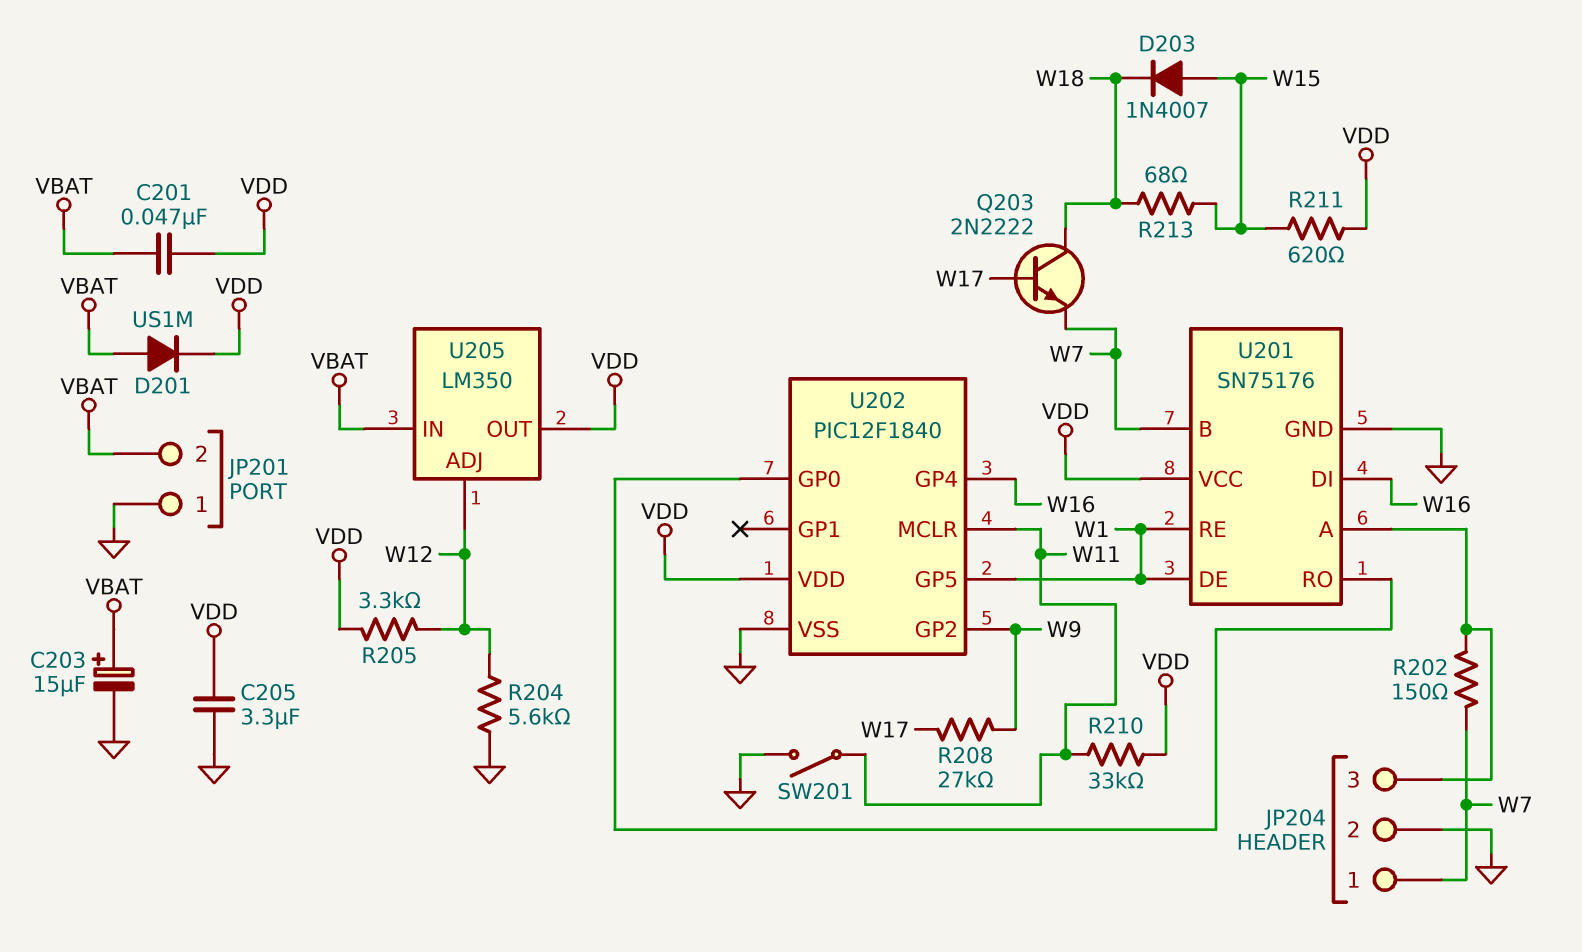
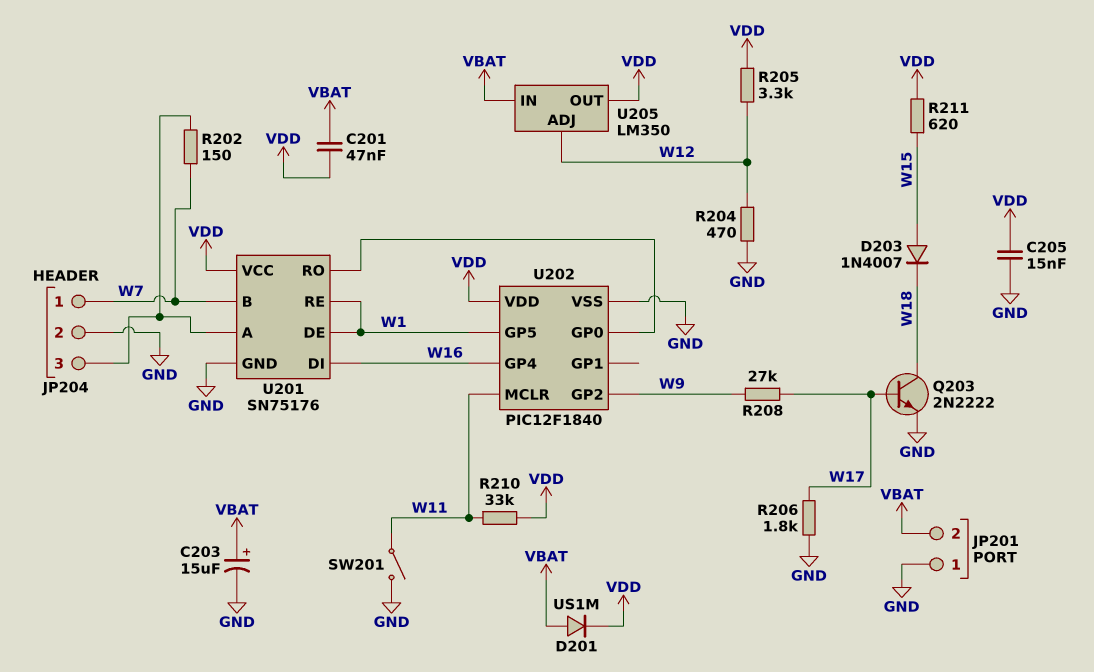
C205: 3.3uF (GND, VDD) -> 15nF (GND, VDD)
Q203: NPN 2N2222 (B W17, C W18, E W7) -> NPN 2N2222 (B W17, C W18, E GND)
R204: 5.6k (GND, W12) -> 470 (GND, W12)
R206: none -> 1.8k (GND, W17)
R213: 68 (W15, W18) -> none

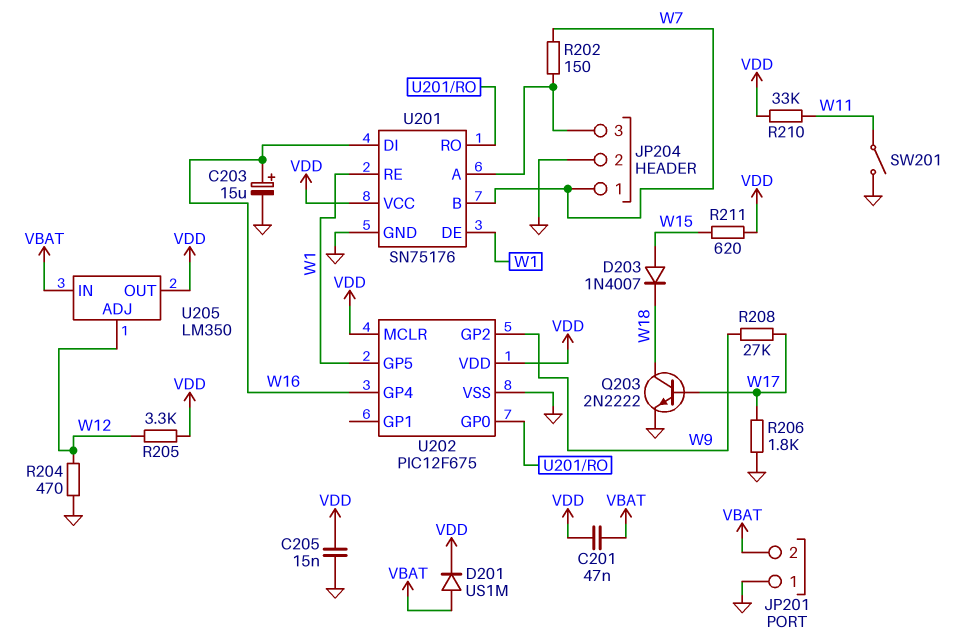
C203: 15uF (plus VBAT, minus GND) -> 15uF (plus W16, minus GND)
U202: PIC12F1840 -> PIC12F675
U202 pin MCLR: W11 -> VDD

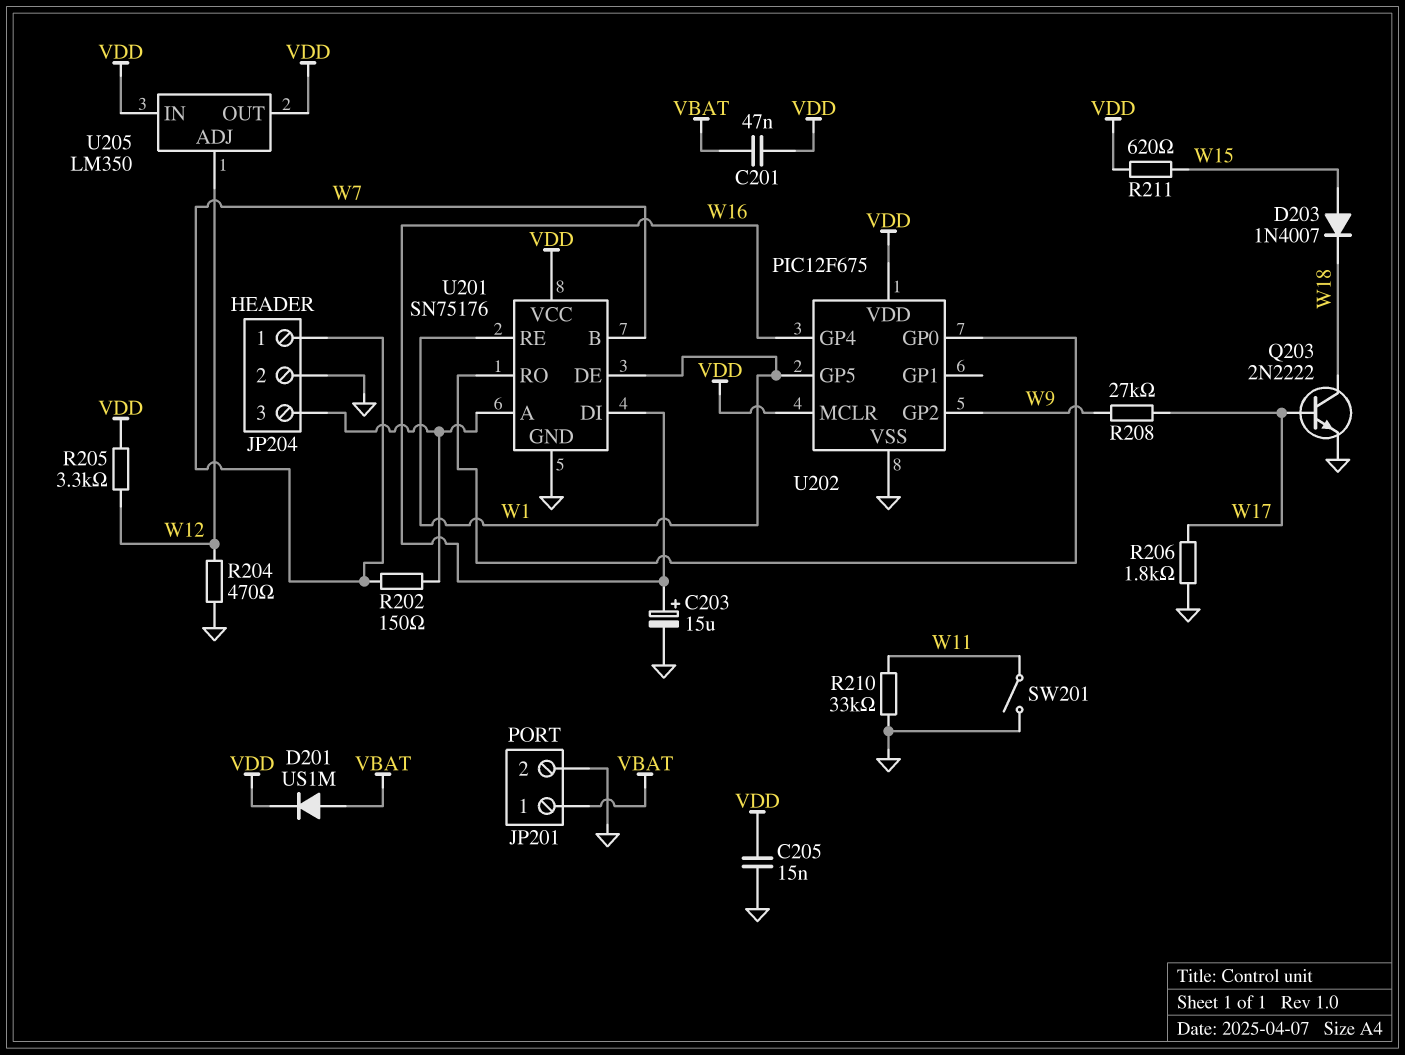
JP201 pin 1: GND -> VBAT
JP201 pin 2: VBAT -> GND
R210: 33k (VDD, W11) -> 33k (GND, W11)
U205 pin IN: VBAT -> VDD

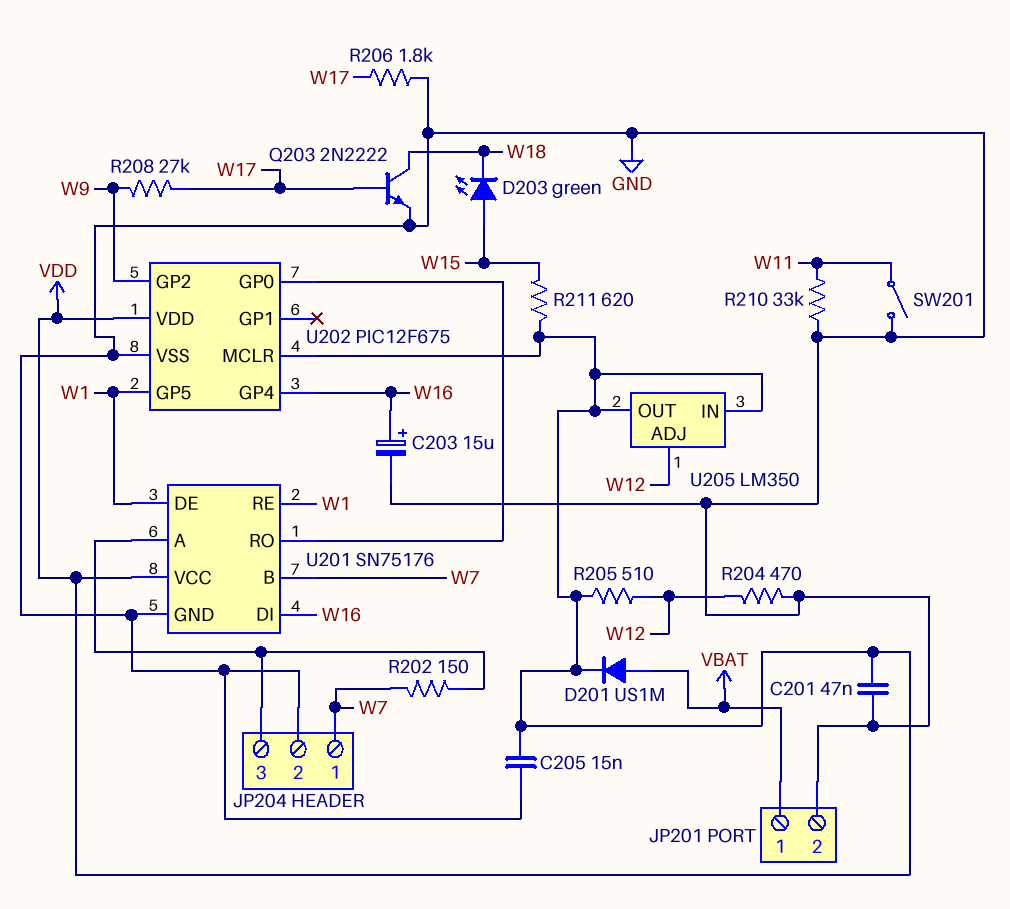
C201: 47nF (VBAT, VDD) -> 47nF (GND, VDD)
D203: diode 1N4007 (A W15, K W18) -> LED green (A W15, K W18)
R205: 3.3k (VDD, W12) -> 510 (VDD, W12)

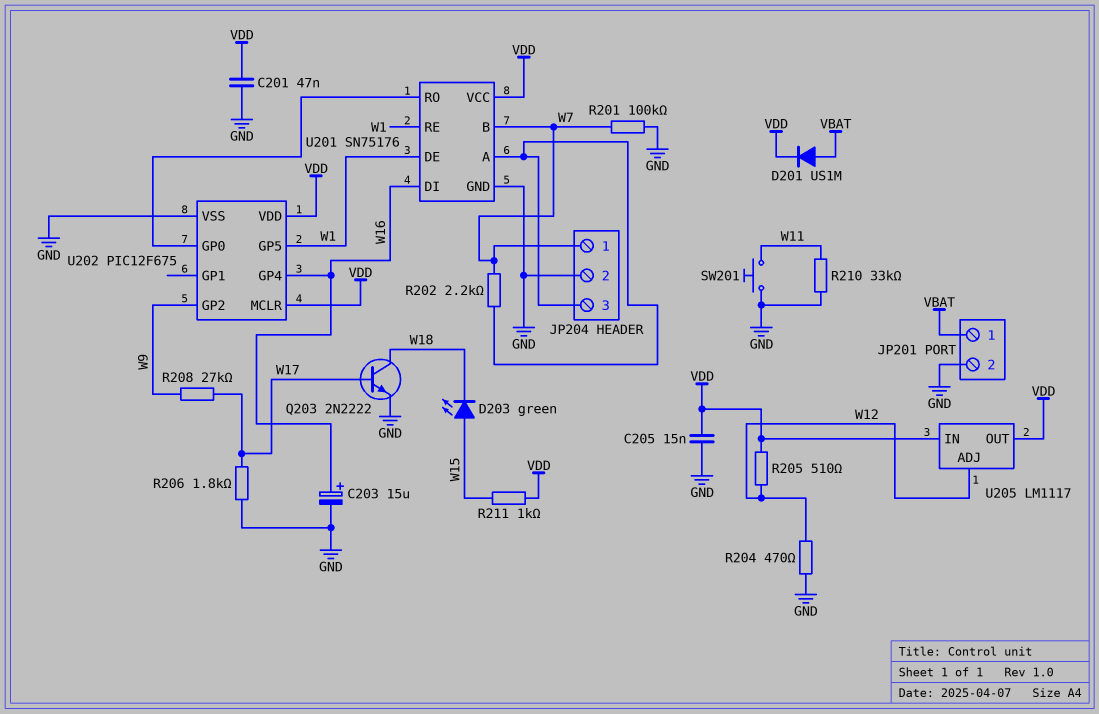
R201: none -> 100k (GND, W7)
R202: 150 (JP204/3, W7) -> 2.2k (JP204/3, W7)
R211: 620 (VDD, W15) -> 1k (VDD, W15)
SW201: switch (GND, W11) -> button (GND, W11)
U205: LM350 -> LM1117

